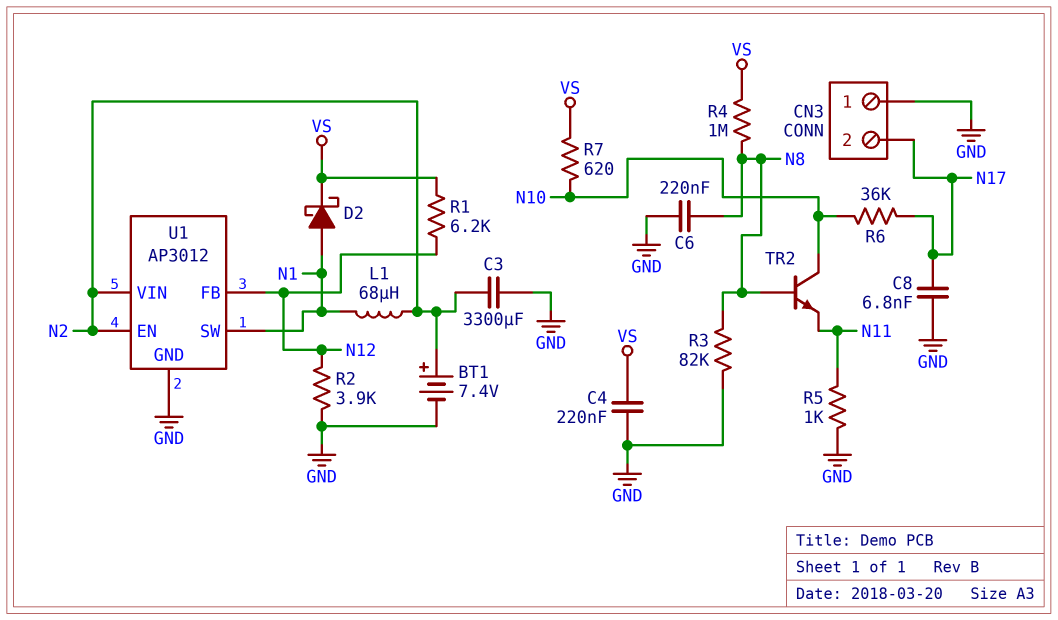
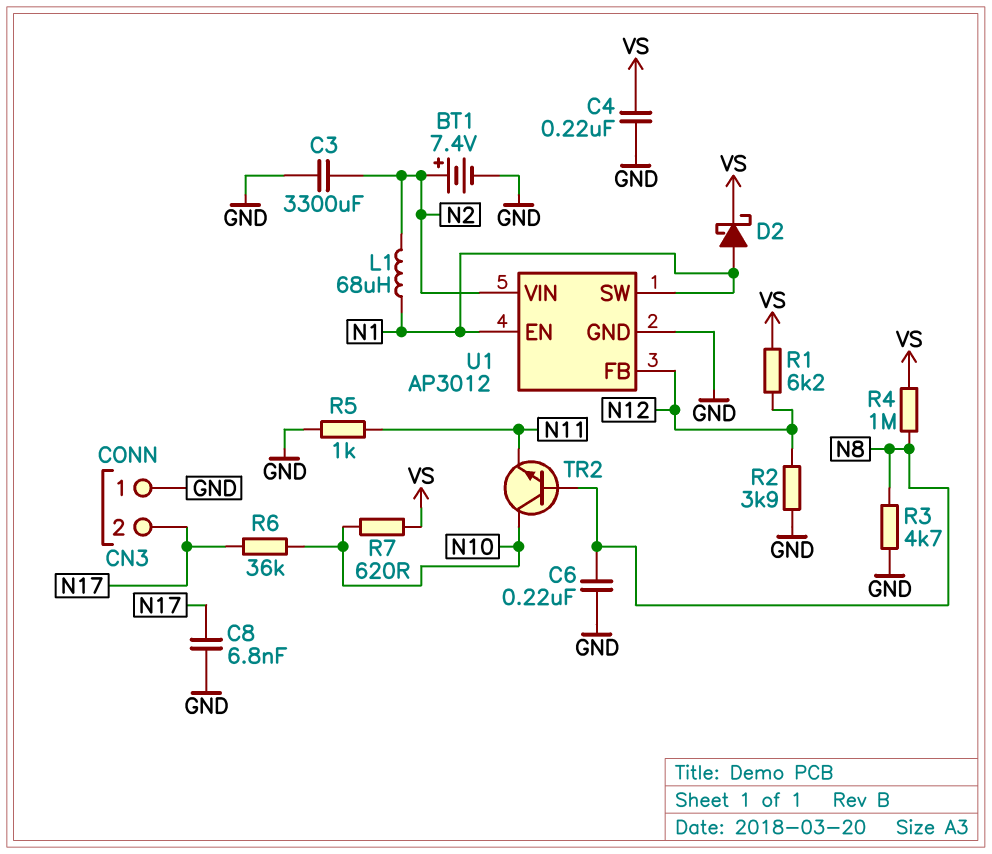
R3: 82k (GND, N8) -> 4.7k (GND, N8)
U1 pin EN: N2 -> N1

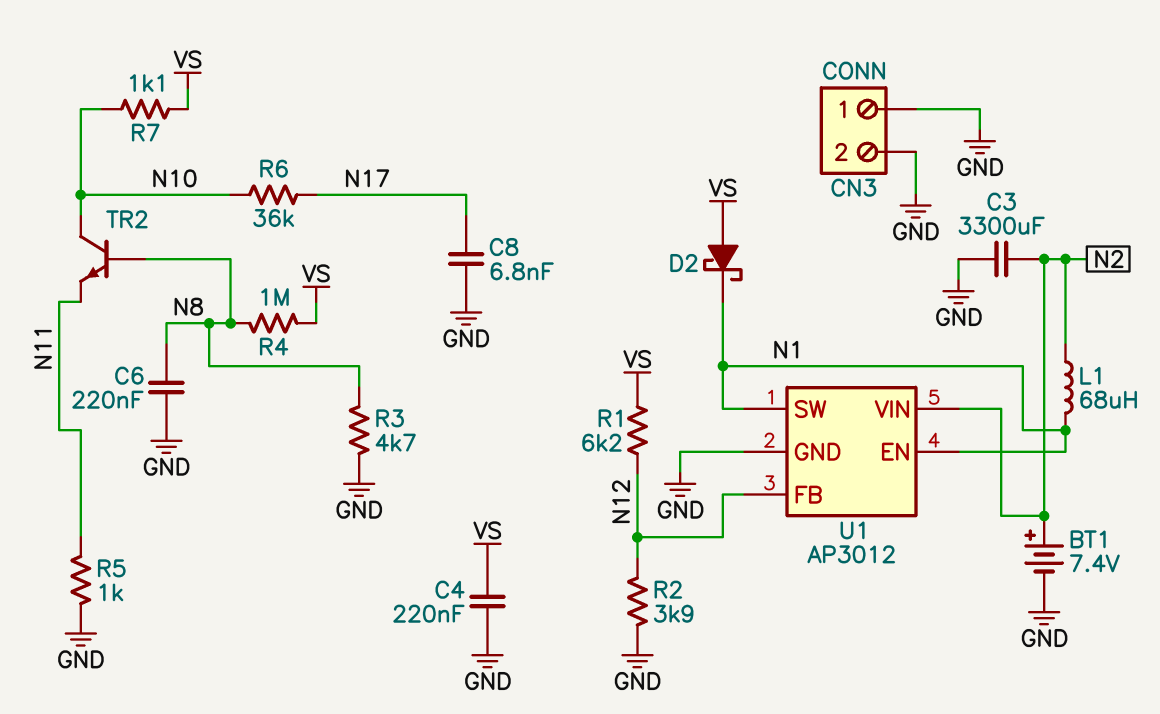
CN3 pin 2: N17 -> GND
D2: schottky (A N1, K VS) -> schottky (A VS, K N1)
R7: 620 (N10, VS) -> 1.1k (N10, VS)

